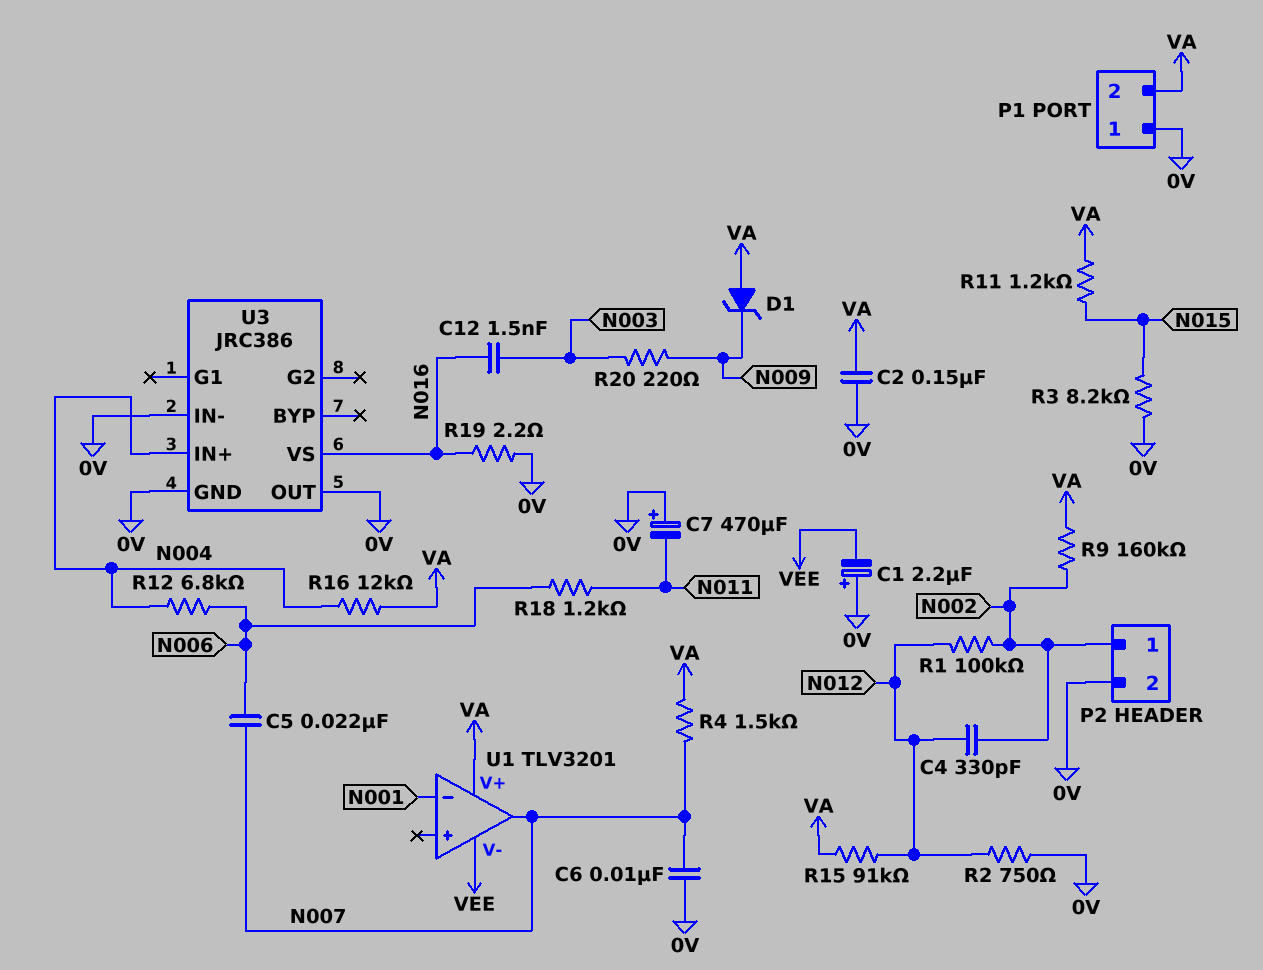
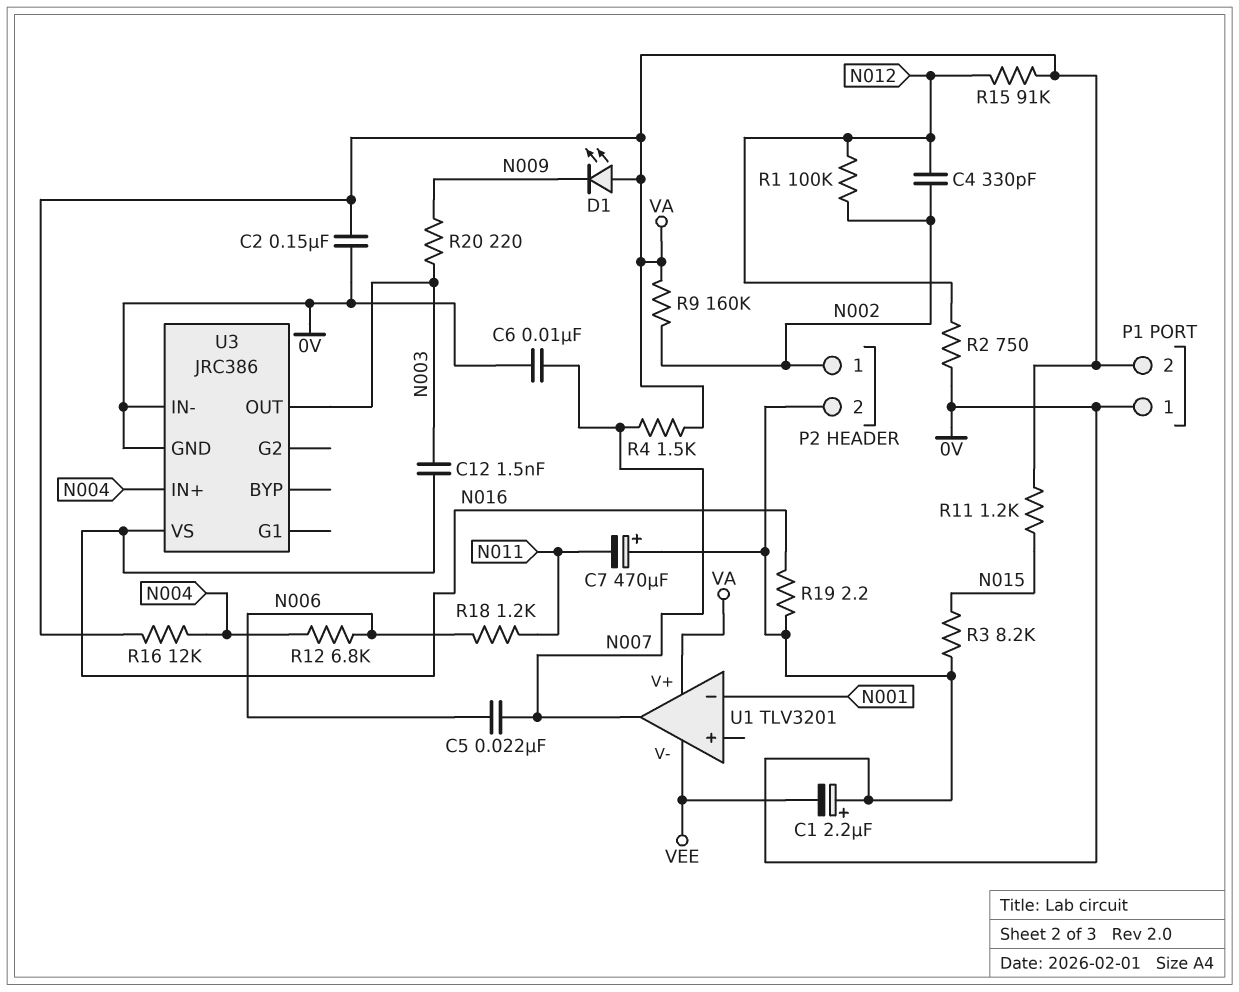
D1: zener (A VA, K N009) -> LED (A VA, K N009)
U3 pin OUT: 0V -> N003

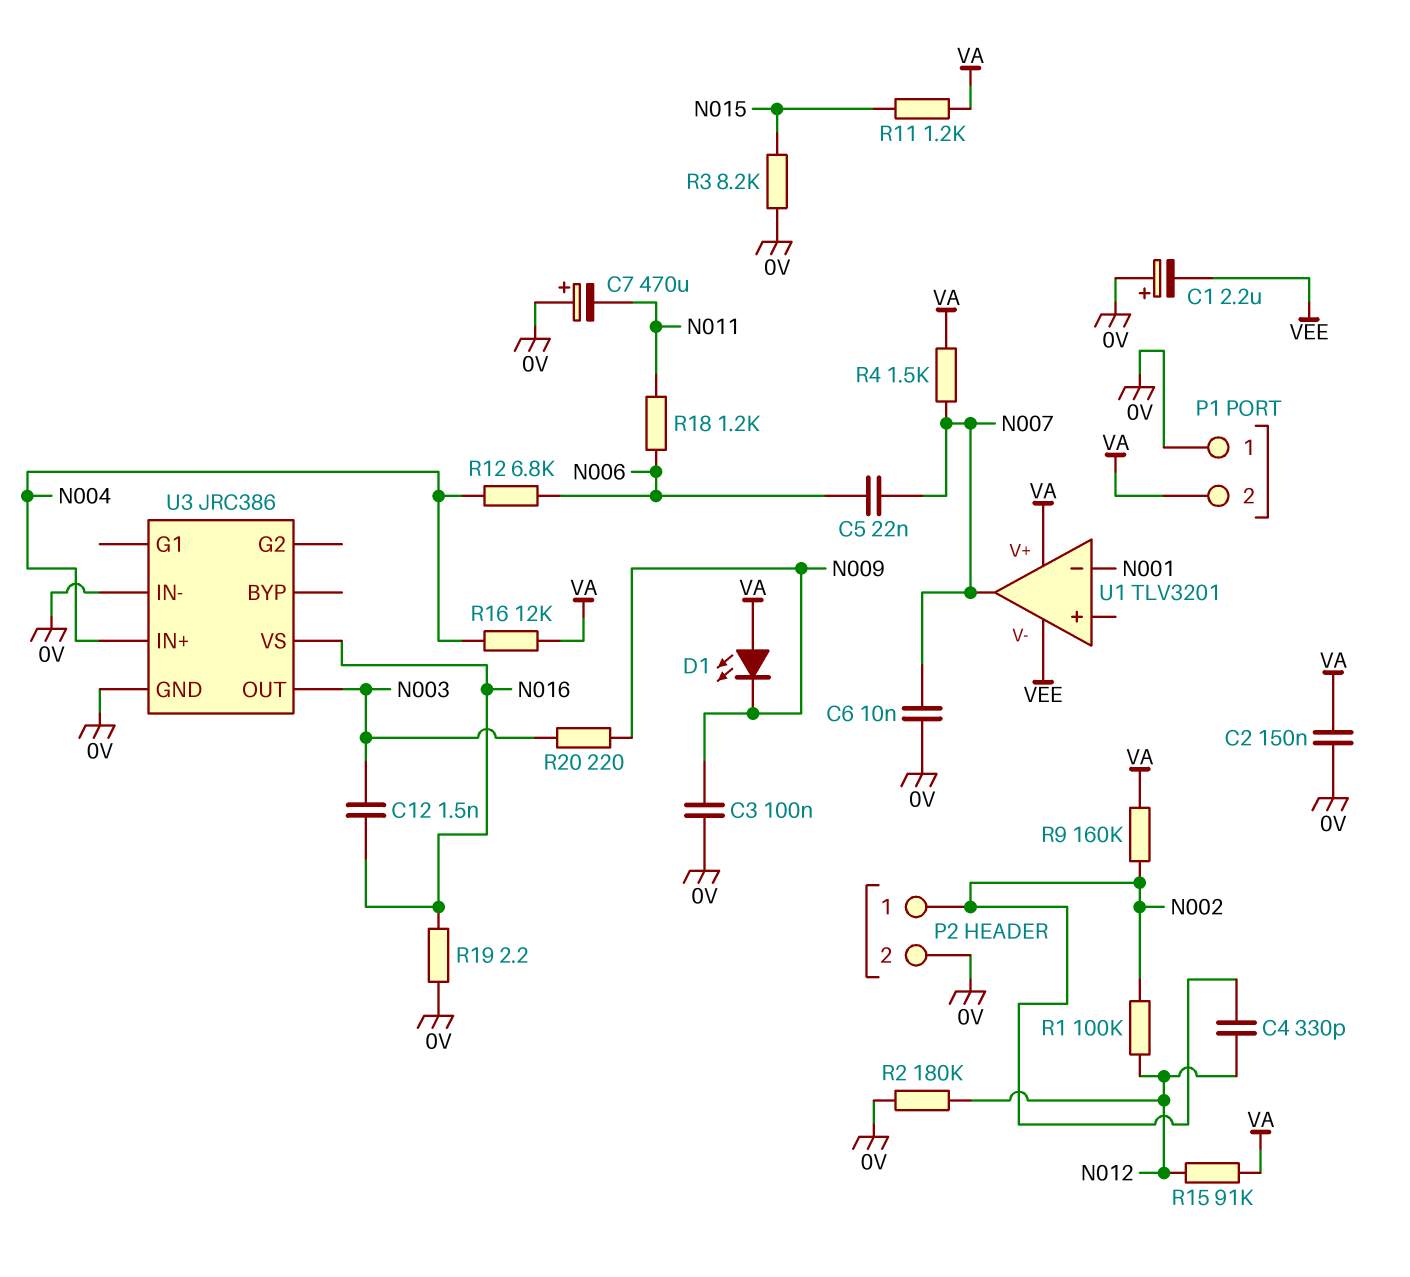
C3: none -> 100nF (0V, N009)
R2: 750 (0V, N012) -> 180k (0V, N012)

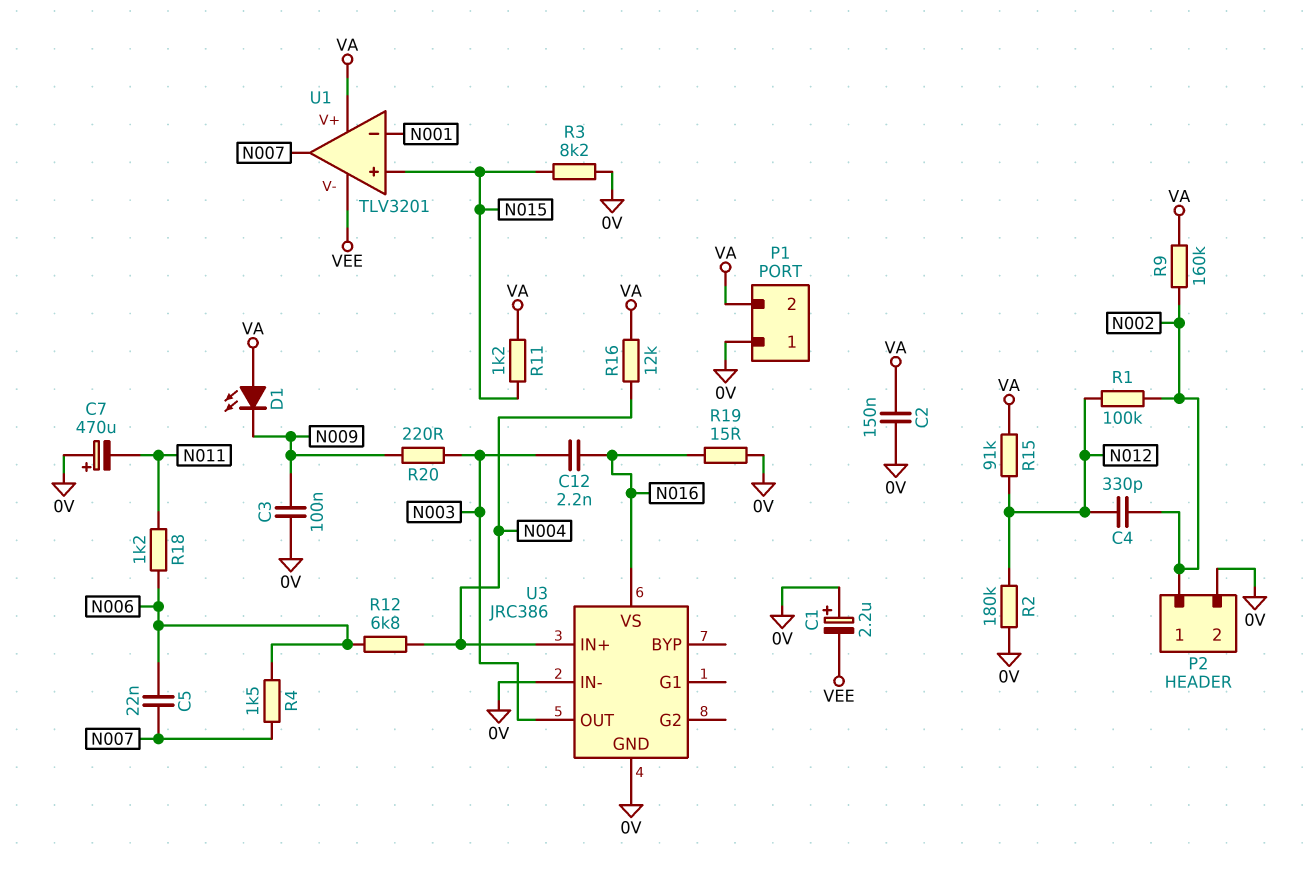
C6: 10nF (0V, N007) -> none
C12: 1.5nF (N003, N016) -> 2.2nF (N003, N016)
R4: 1.5k (N007, VA) -> 1.5k (N006, N007)
R19: 2.2 (0V, N016) -> 15 (0V, N016)
U1 pin in+: none -> N015

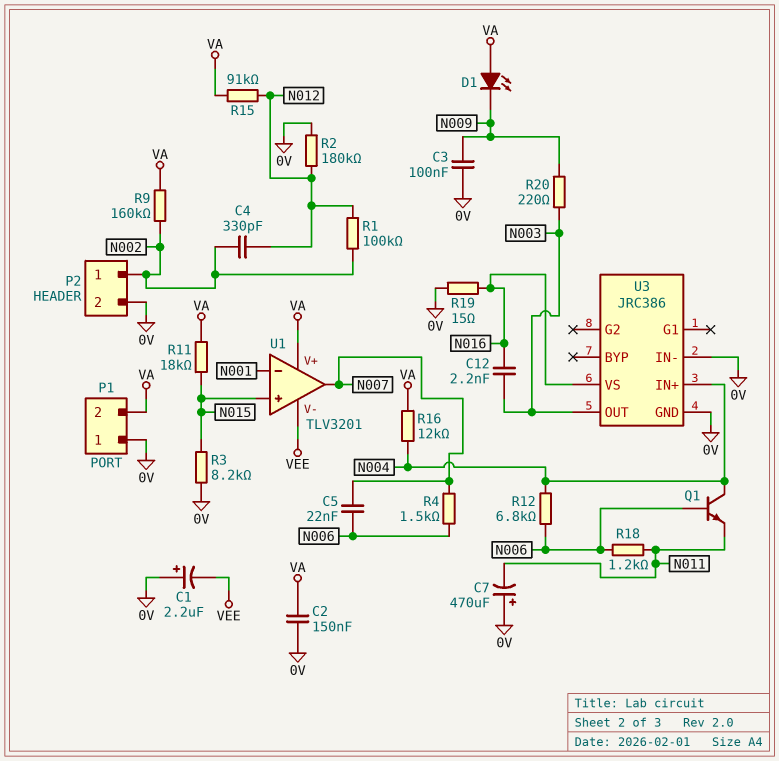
Q1: none -> NPN (B N006, C N004, E N011)
R11: 1.2k (N015, VA) -> 18k (N015, VA)

